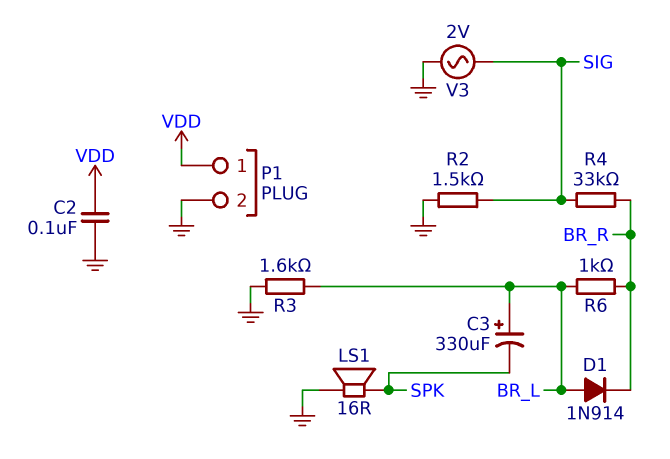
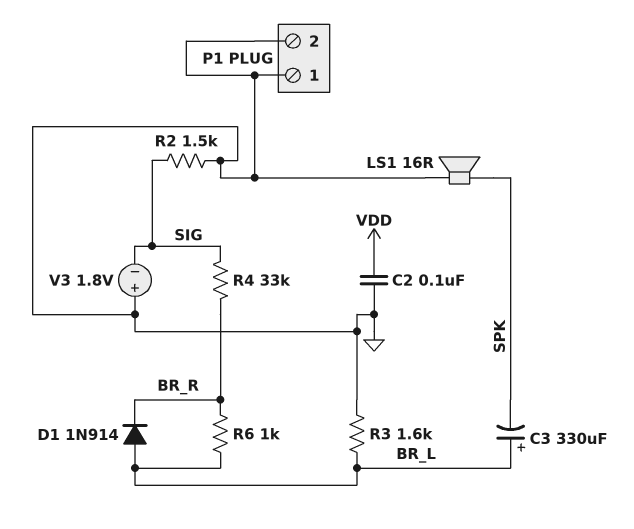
P1 pin 1: VDD -> GND
V3: AC 2V (GND, SIG) -> 1.8V (plus GND, minus SIG)

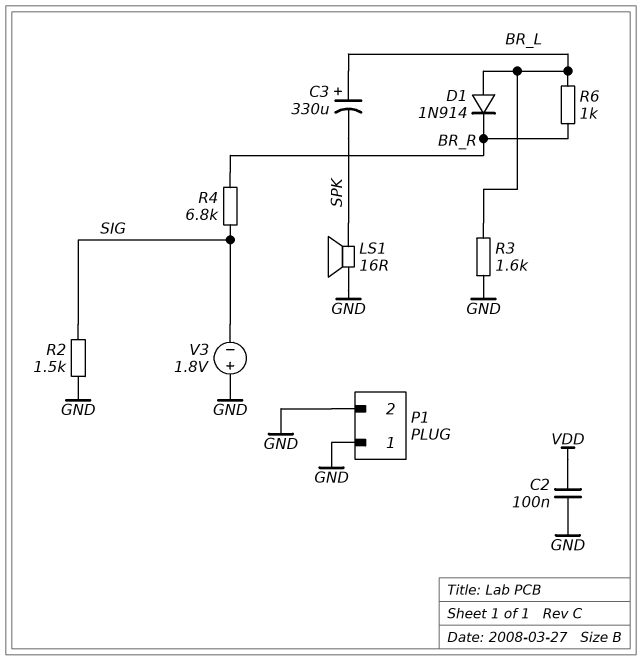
R4: 33k (BR_R, SIG) -> 6.8k (BR_R, SIG)

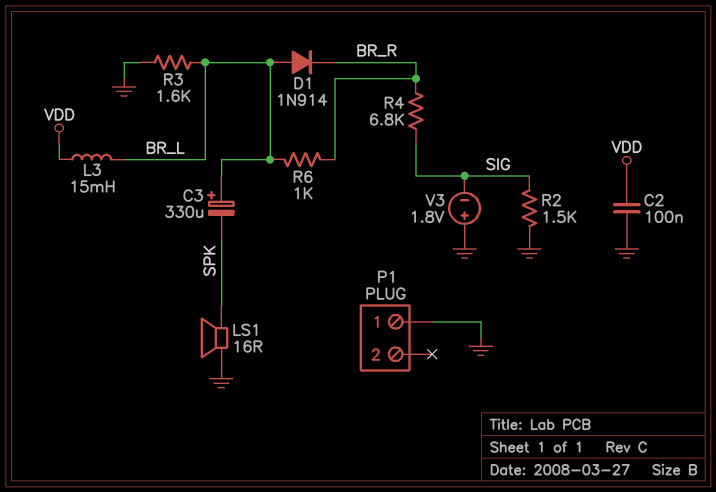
L3: none -> 15mH (BR_L, VDD)
P1 pin 2: GND -> none

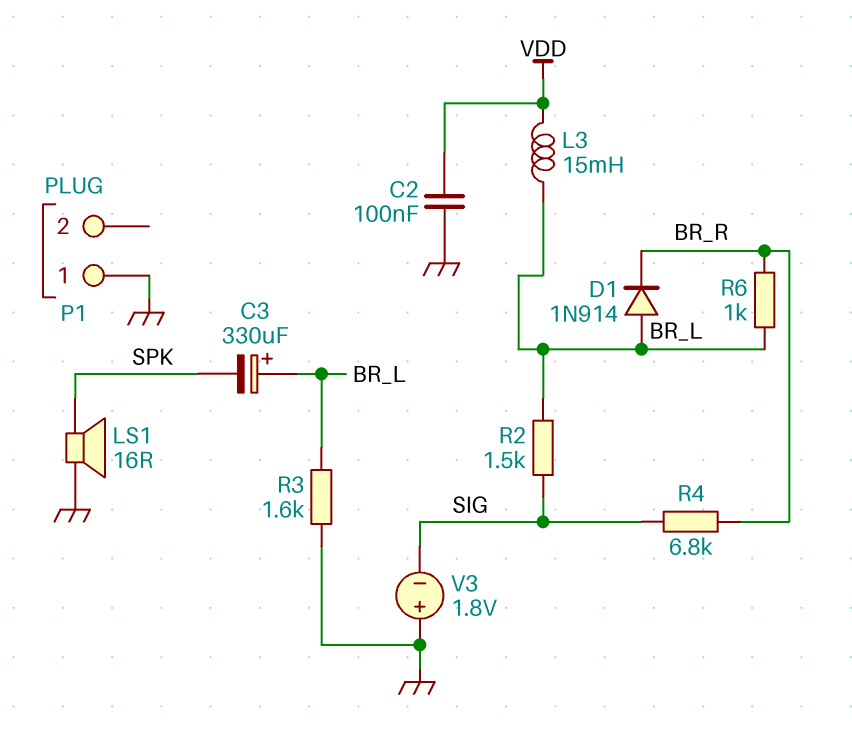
R2: 1.5k (GND, SIG) -> 1.5k (BR_L, SIG)

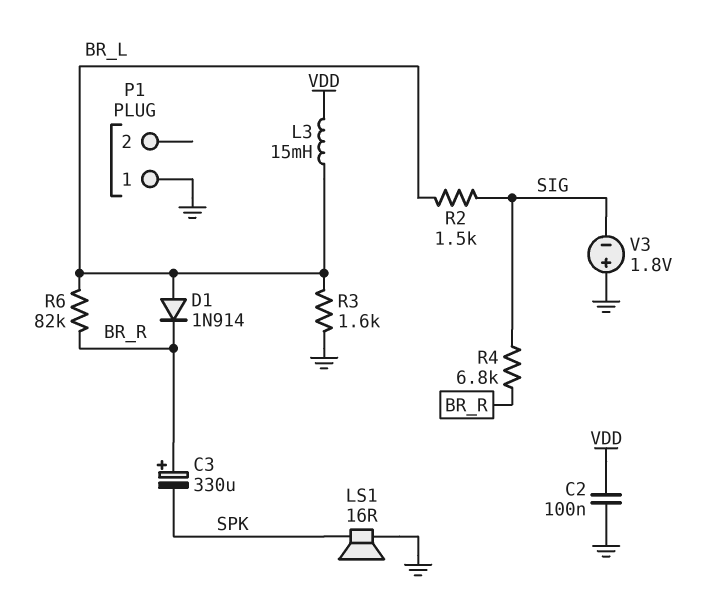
C3: 330uF (plus BR_L, minus SPK) -> 330uF (plus BR_R, minus SPK)
R6: 1k (BR_L, BR_R) -> 82k (BR_L, BR_R)

